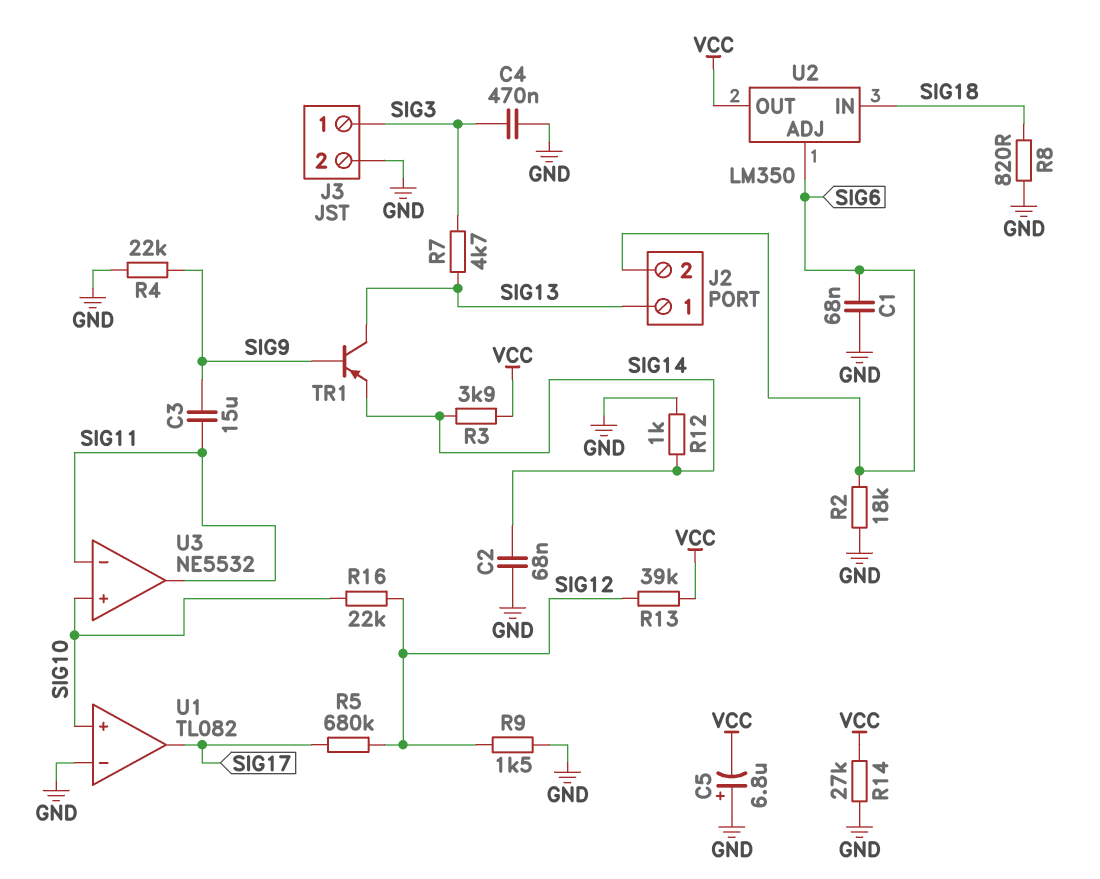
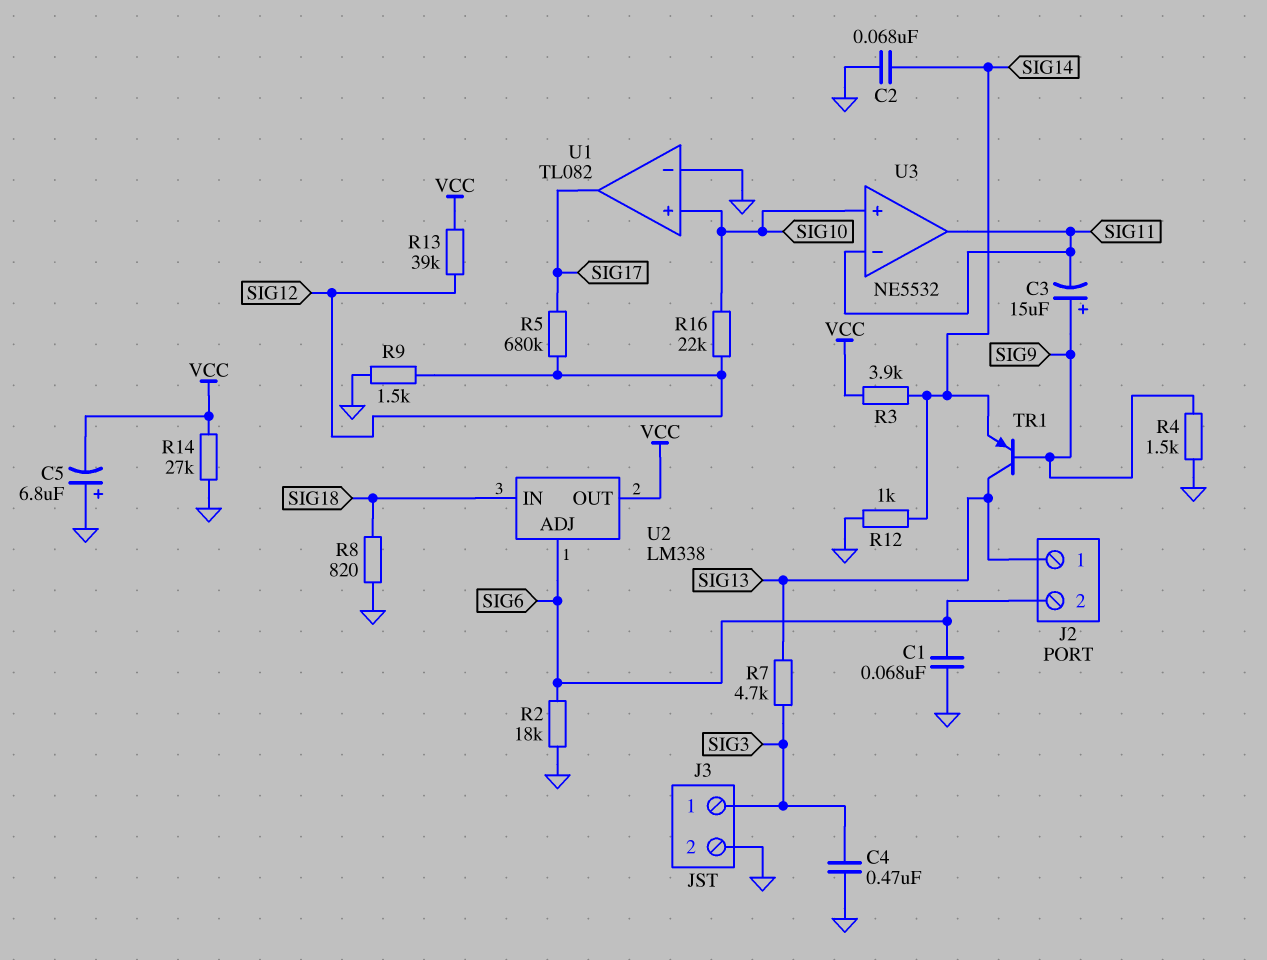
C3: 15uF (SIG9, SIG11) -> 15uF (plus SIG9, minus SIG11)
R4: 22k (GND, SIG9) -> 1.5k (GND, SIG9)
U2: LM350 -> LM338

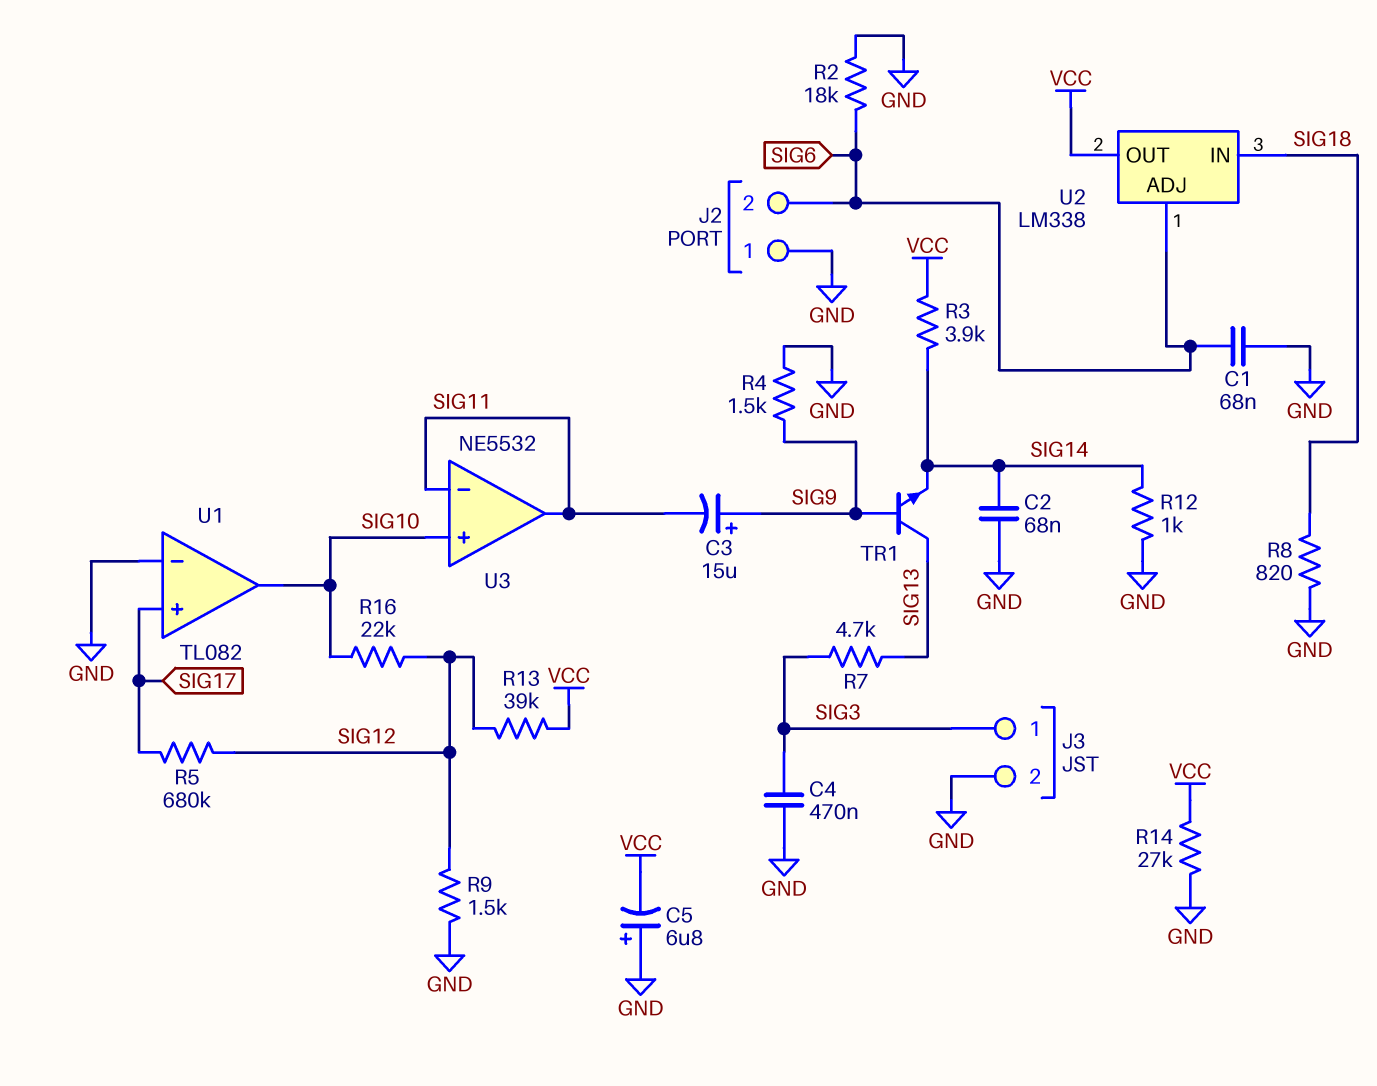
J2 pin 1: SIG13 -> GND
TR1: PNP (B SIG9, C SIG13, E SIG14) -> NPN (B SIG9, C SIG13, E SIG14)
U1 pin in+: SIG10 -> SIG17
U1 pin out: SIG17 -> SIG10

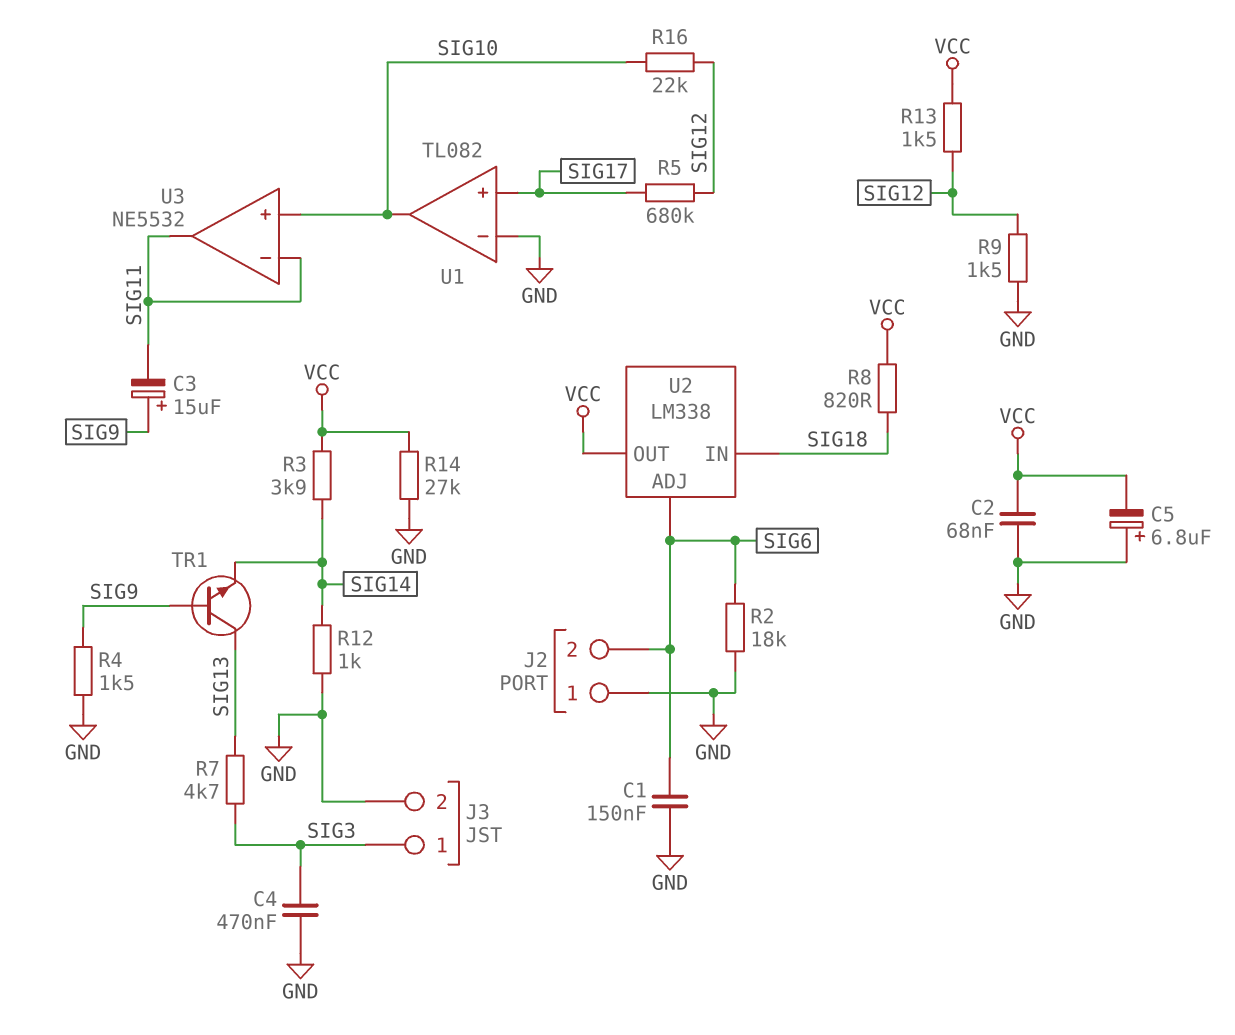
C1: 68nF (GND, SIG6) -> 150nF (GND, SIG6)
C2: 68nF (GND, SIG14) -> 68nF (GND, VCC)
R8: 820 (GND, SIG18) -> 820 (SIG18, VCC)
R13: 39k (SIG12, VCC) -> 1.5k (SIG12, VCC)

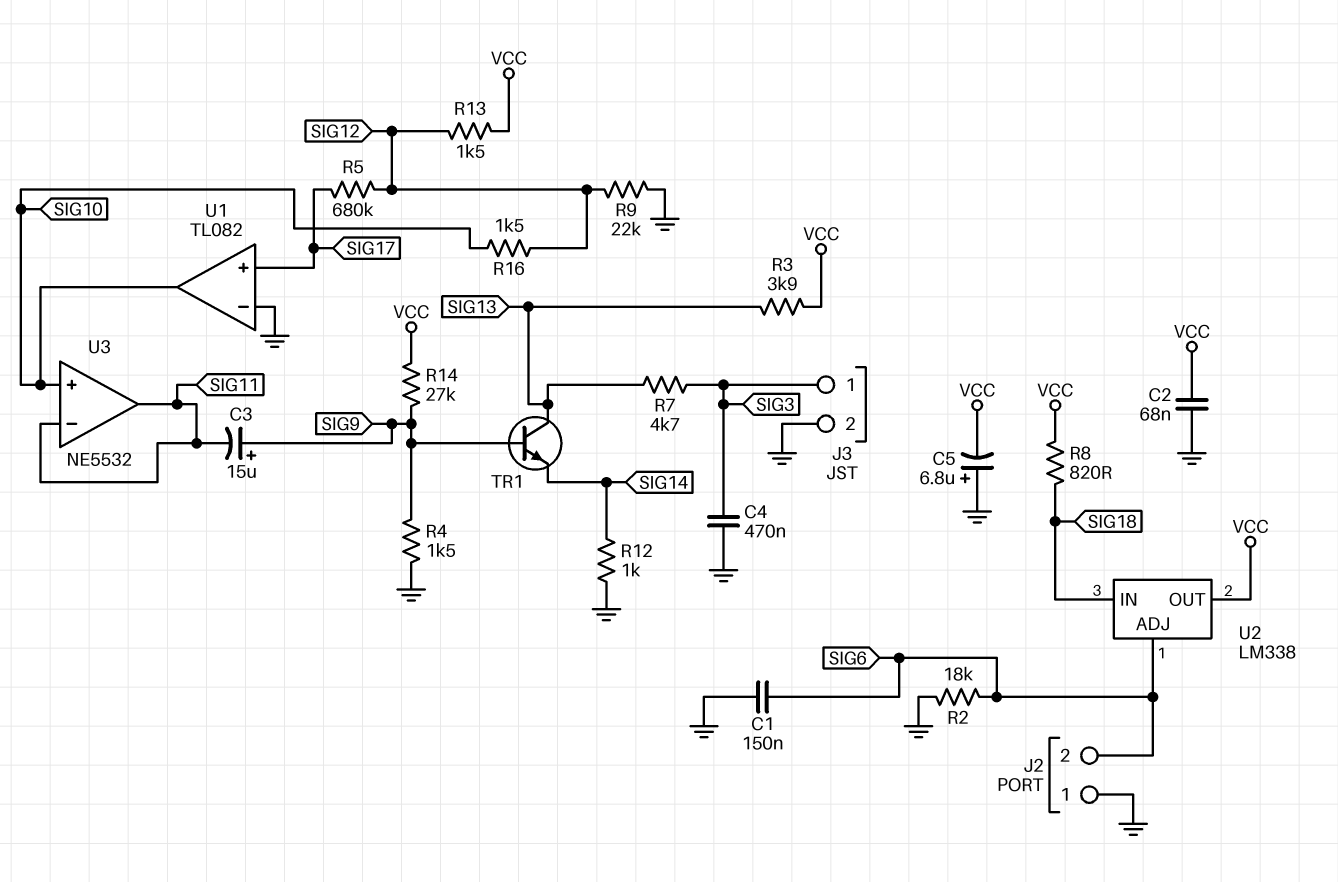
R3: 3.9k (SIG14, VCC) -> 3.9k (SIG13, VCC)
R9: 1.5k (GND, SIG12) -> 22k (GND, SIG12)
R14: 27k (GND, VCC) -> 27k (SIG9, VCC)
R16: 22k (SIG10, SIG12) -> 1.5k (SIG10, SIG12)

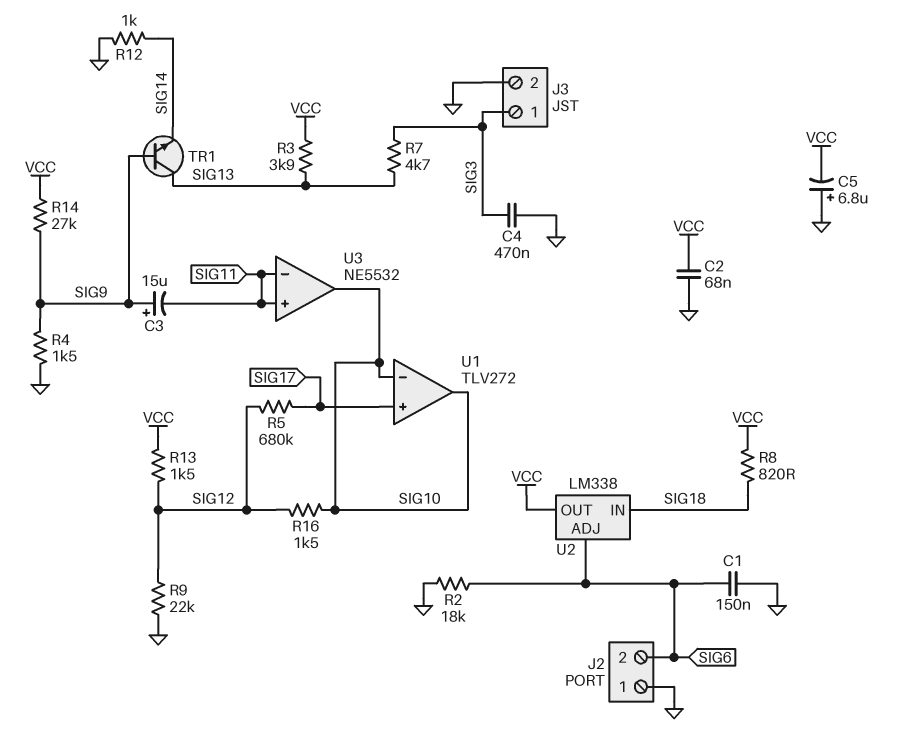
U1: TL082 -> TLV272
U1 pin in-: GND -> SIG10
U3 pin in+: SIG10 -> SIG11
U3 pin out: SIG11 -> SIG10

